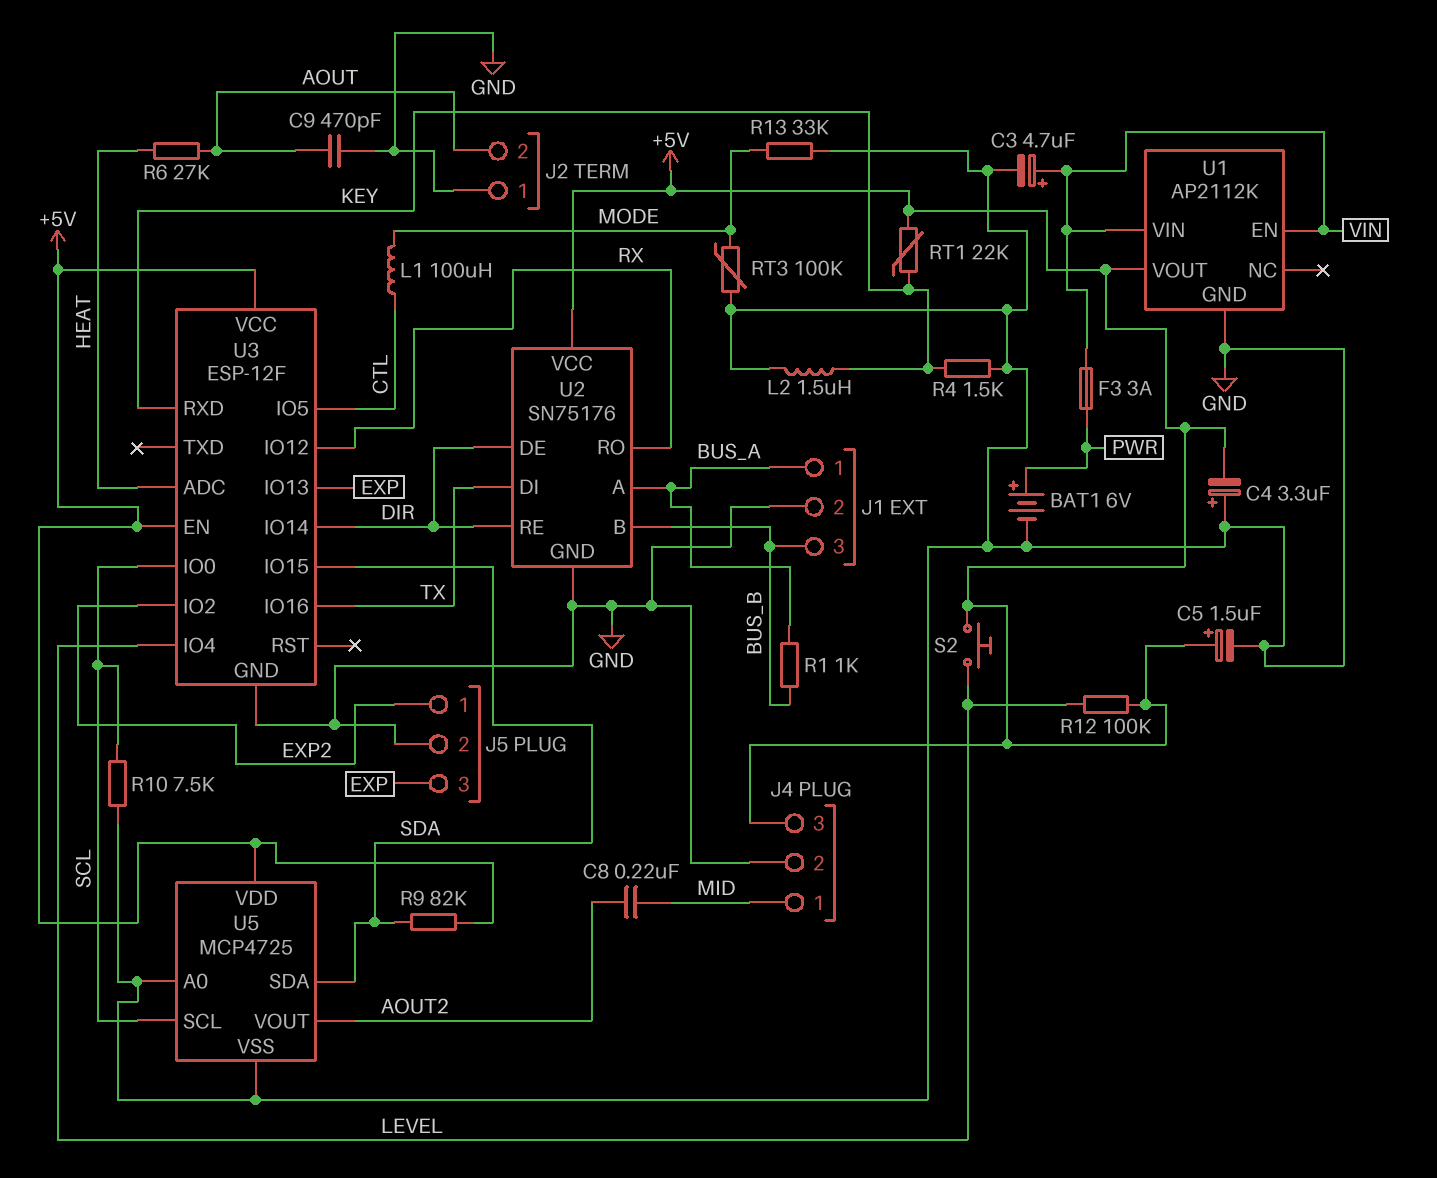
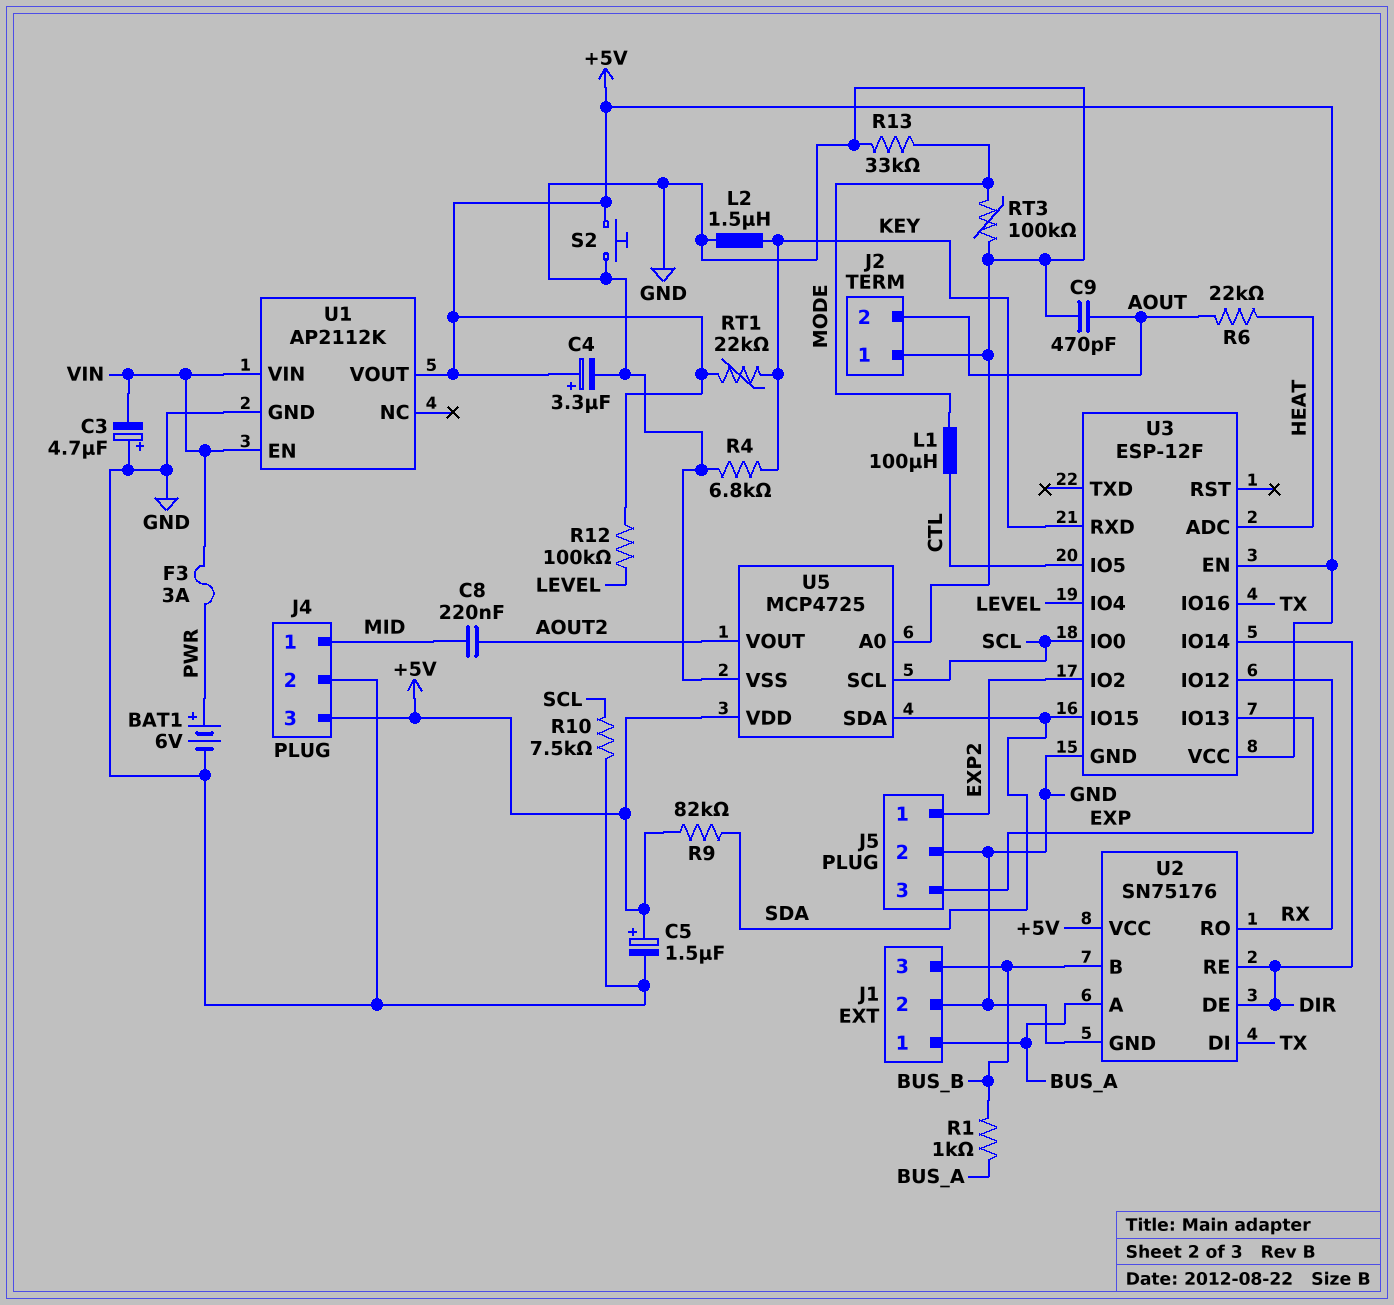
C3: 4.7uF (plus VIN, minus GND) -> 4.7uF (plus GND, minus VIN)
C4: 3.3uF (plus GND, minus +5V) -> 3.3uF (plus +5V, minus GND)
R4: 1.5k (GND, KEY) -> 6.8k (GND, KEY)
R6: 27k (AOUT, HEAT) -> 22k (AOUT, HEAT)
S2: button (+5V, LEVEL) -> button (+5V, GND)

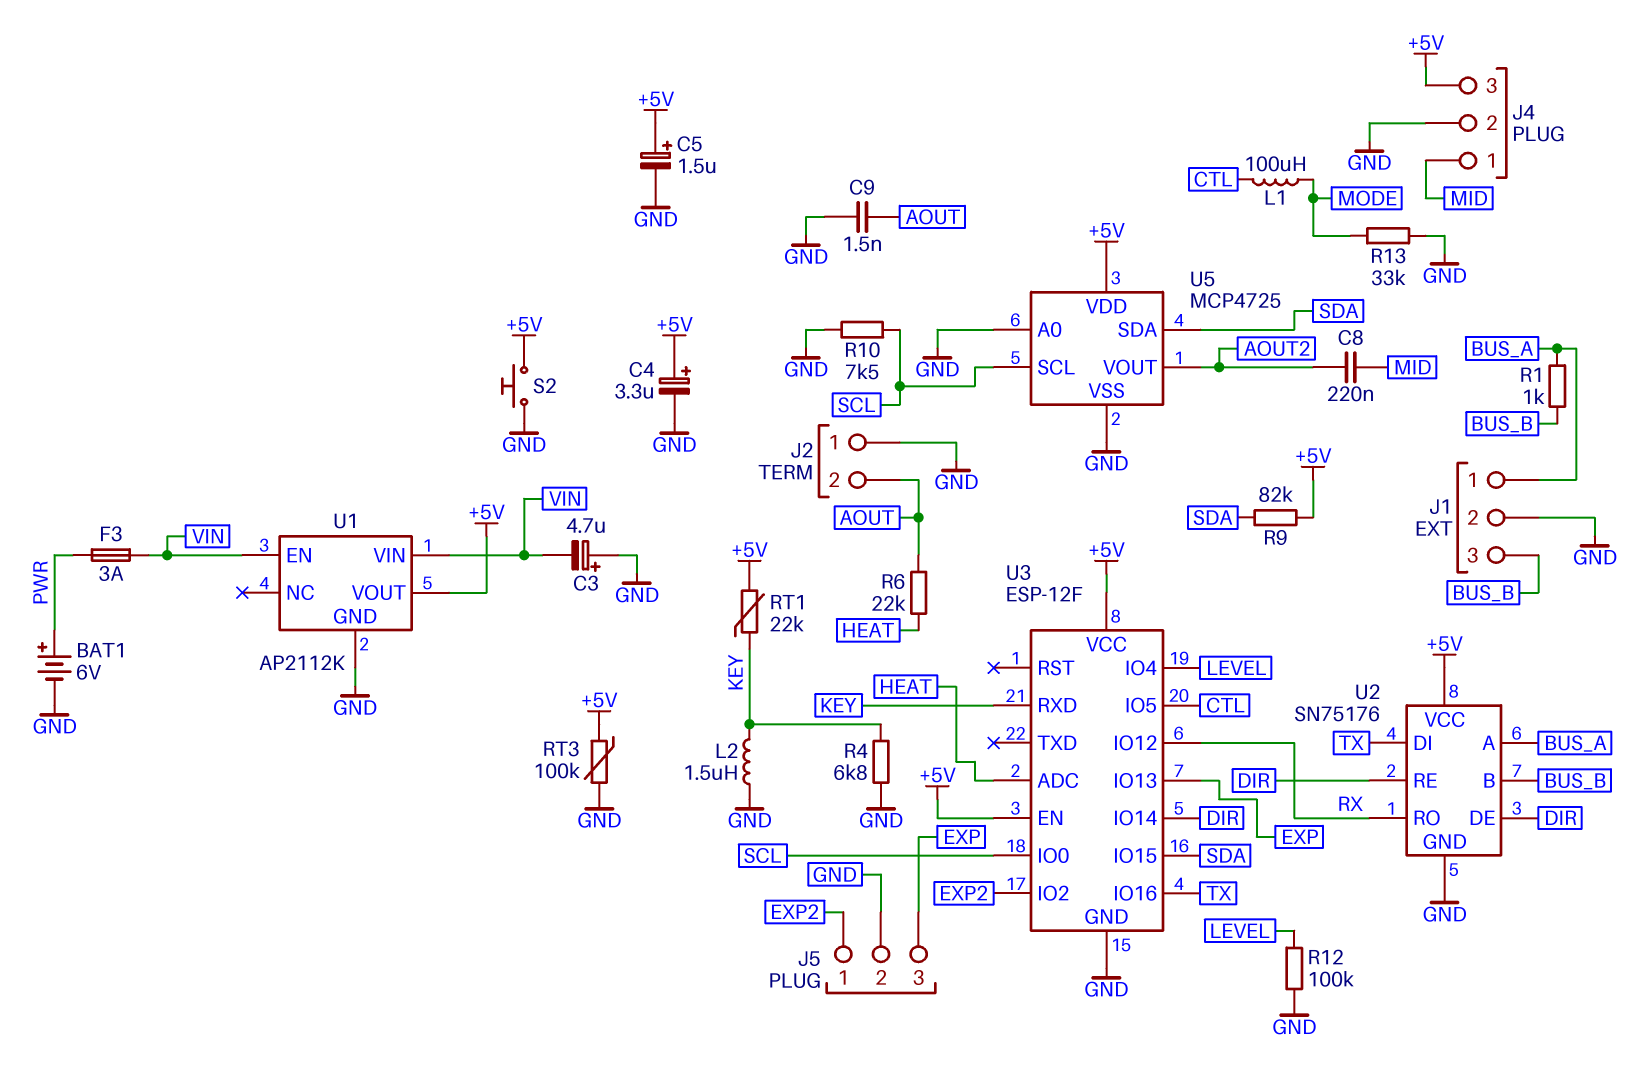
C9: 470pF (AOUT, GND) -> 1.5nF (AOUT, GND)
R12: 100k (+5V, LEVEL) -> 100k (GND, LEVEL)
RT3: 100k (GND, MODE) -> 100k (+5V, GND)

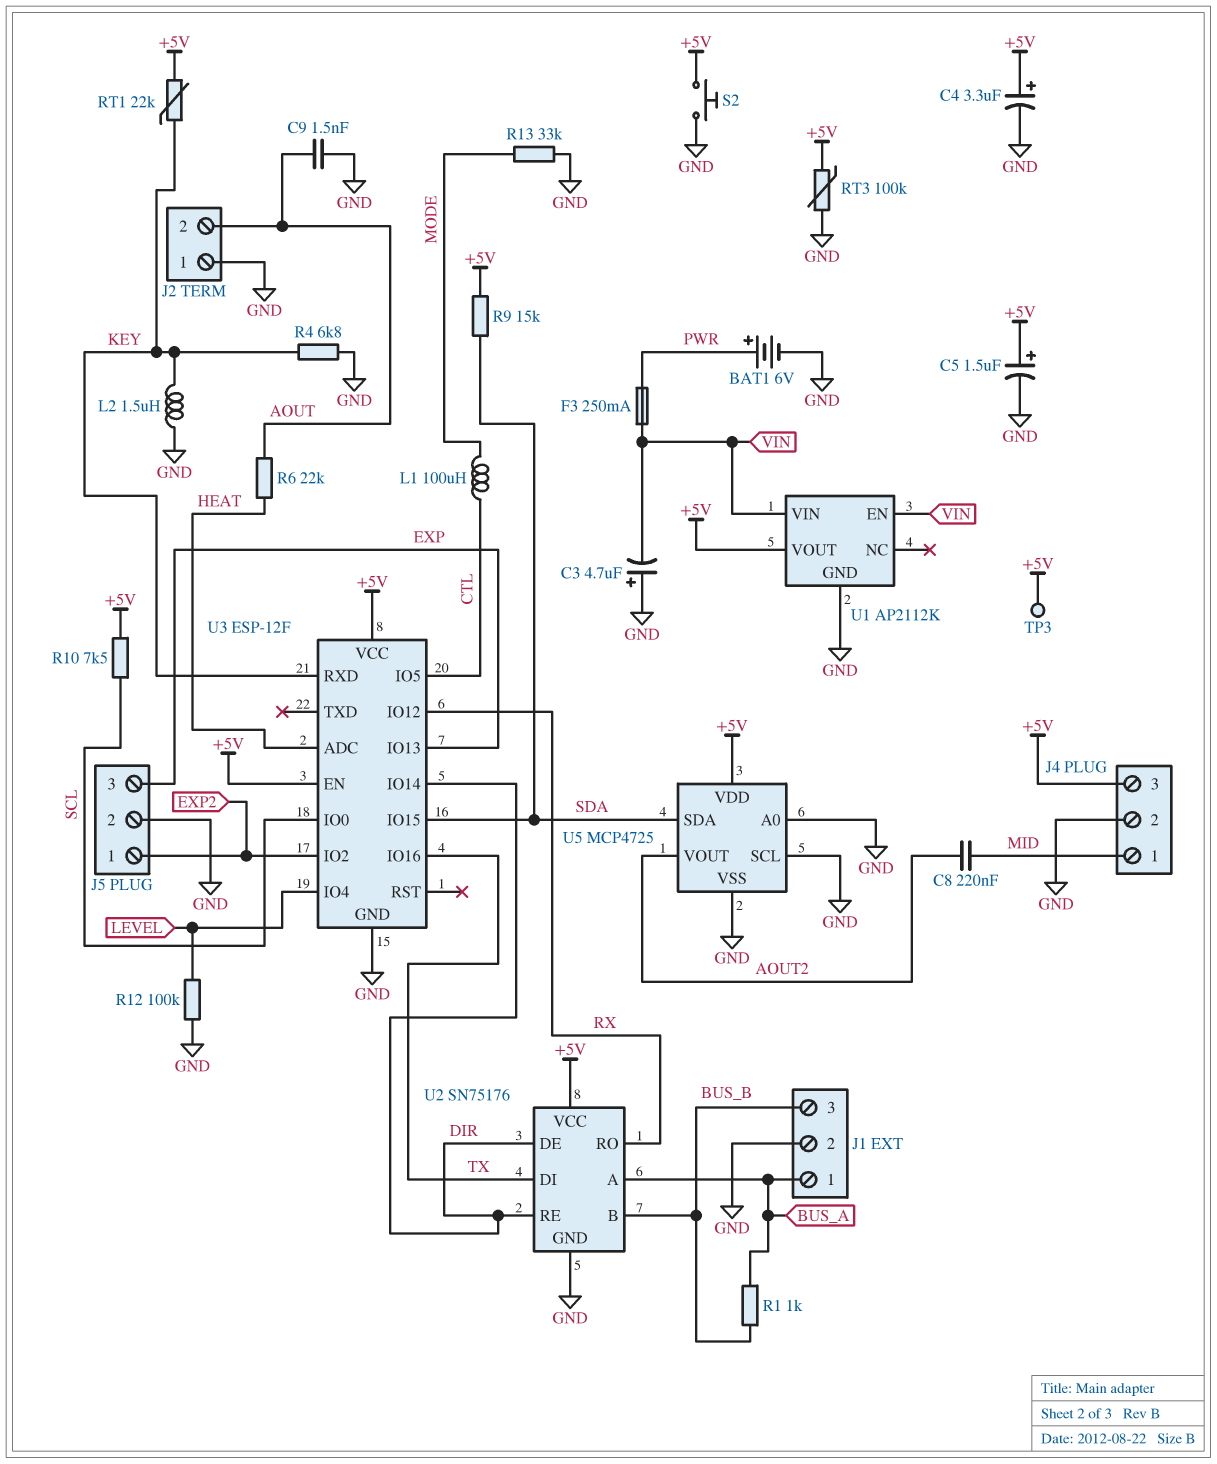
F3: 3A (PWR, VIN) -> 250mA (PWR, VIN)
R9: 82k (+5V, SDA) -> 15k (+5V, SDA)
R10: 7.5k (GND, SCL) -> 7.5k (+5V, SCL)
TP3: none -> test point (+5V)
U5 pin SCL: SCL -> GND

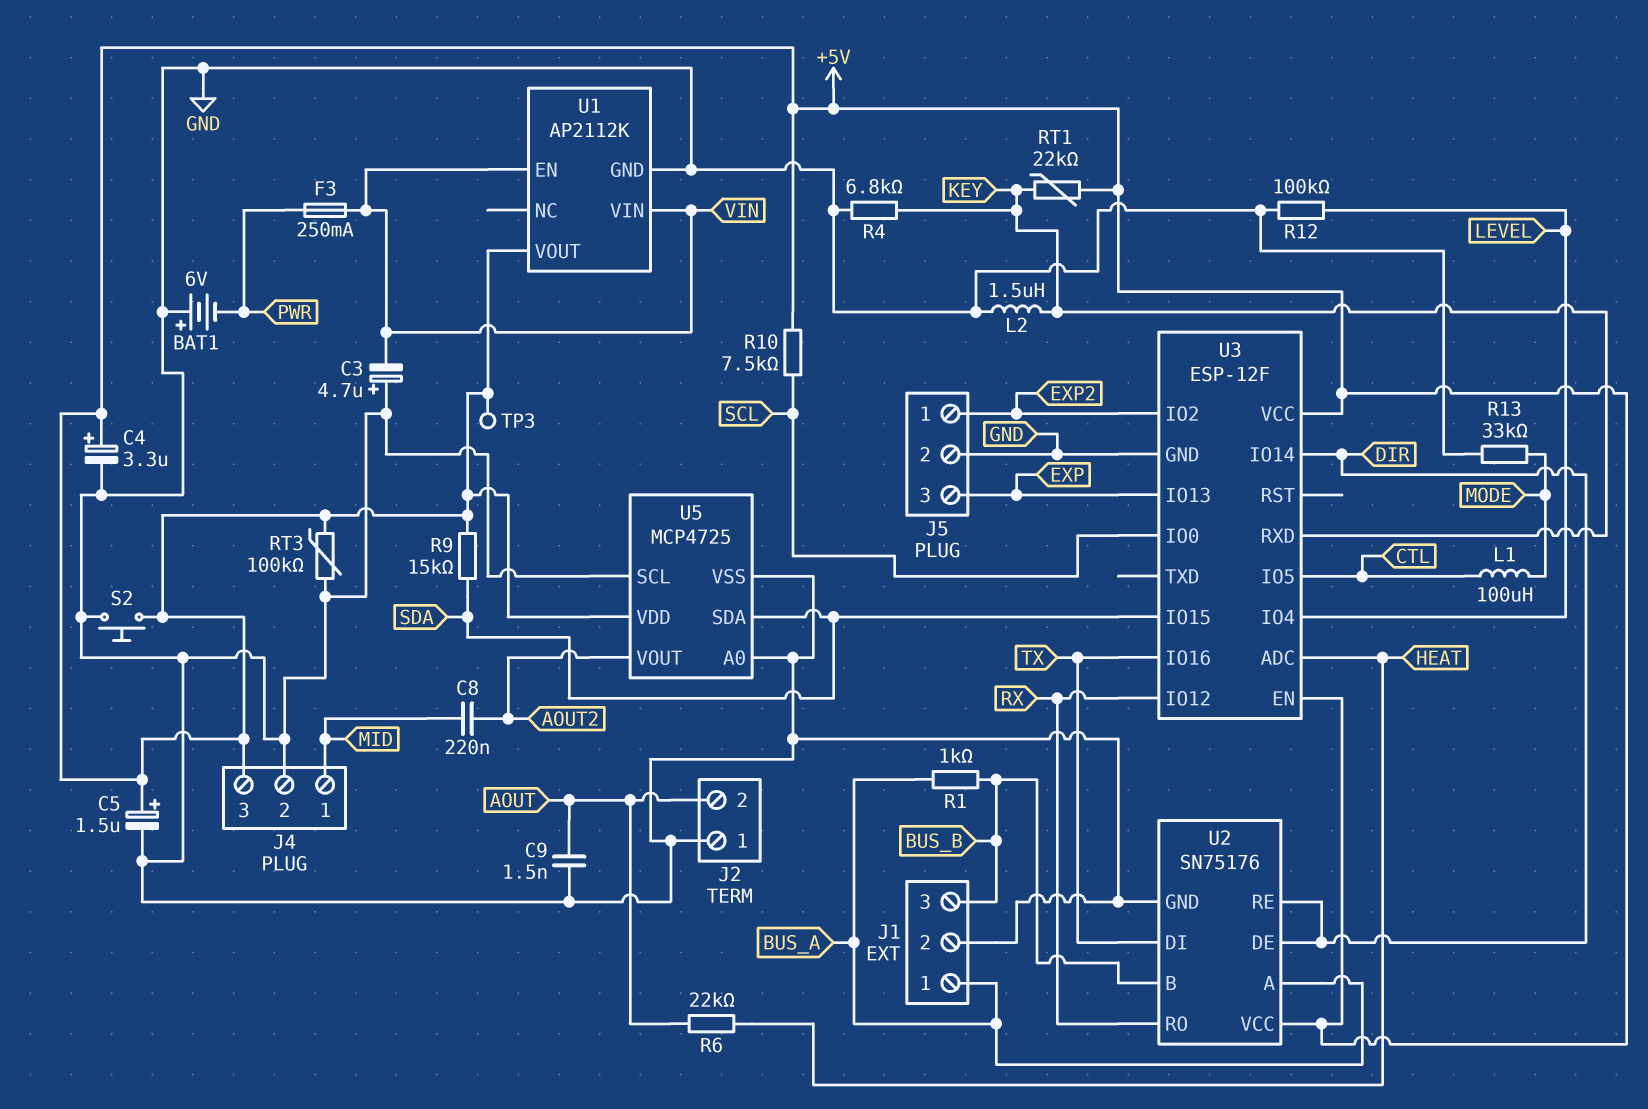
BAT1: 6V (plus PWR, minus GND) -> 6V (plus GND, minus PWR)

